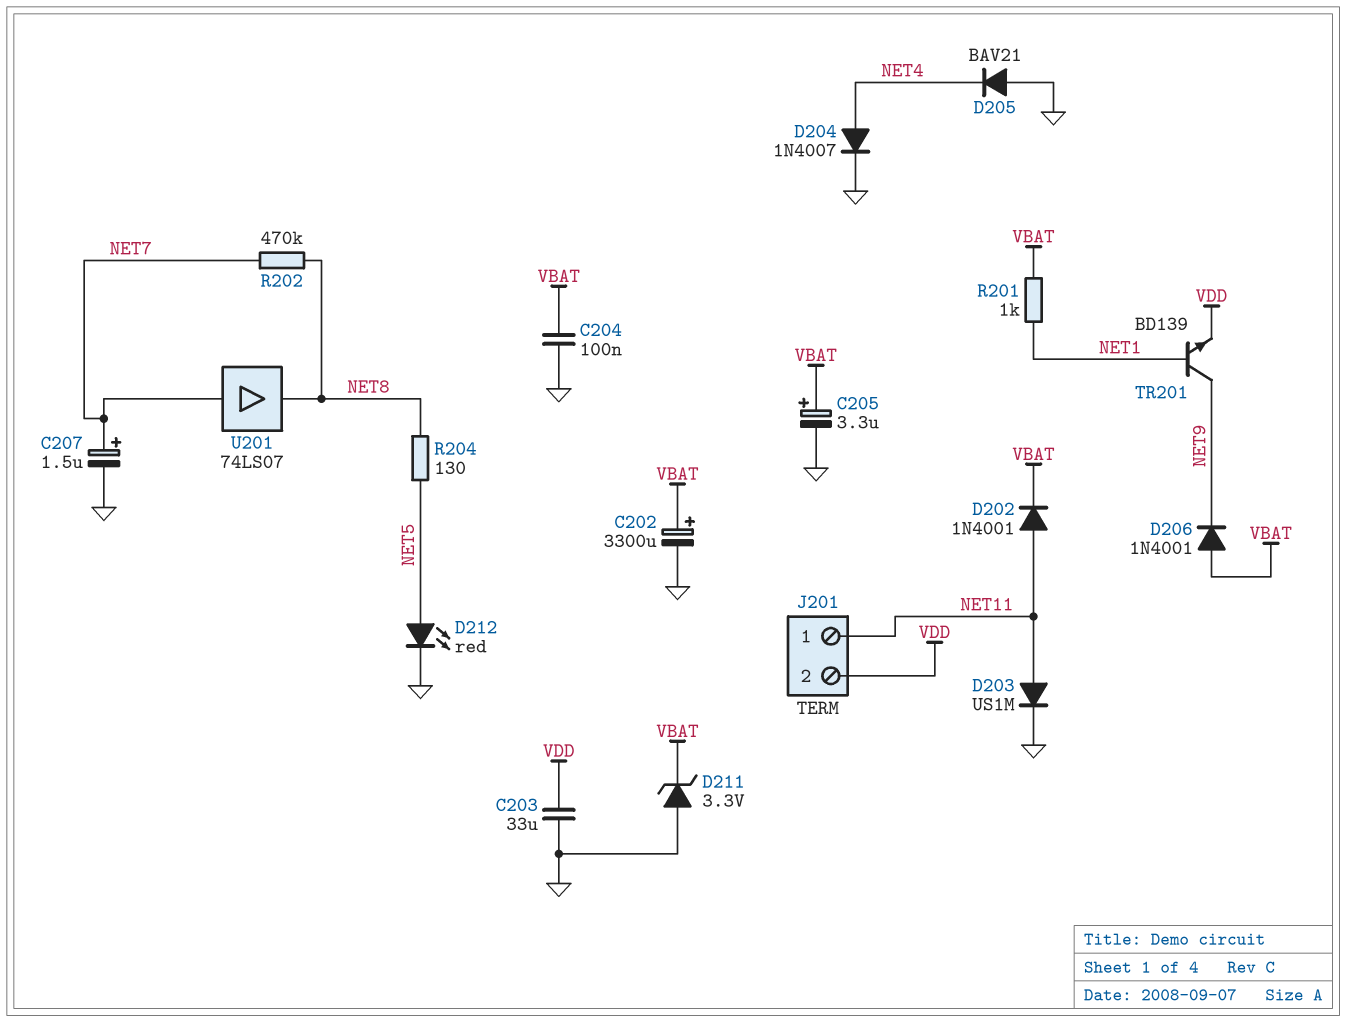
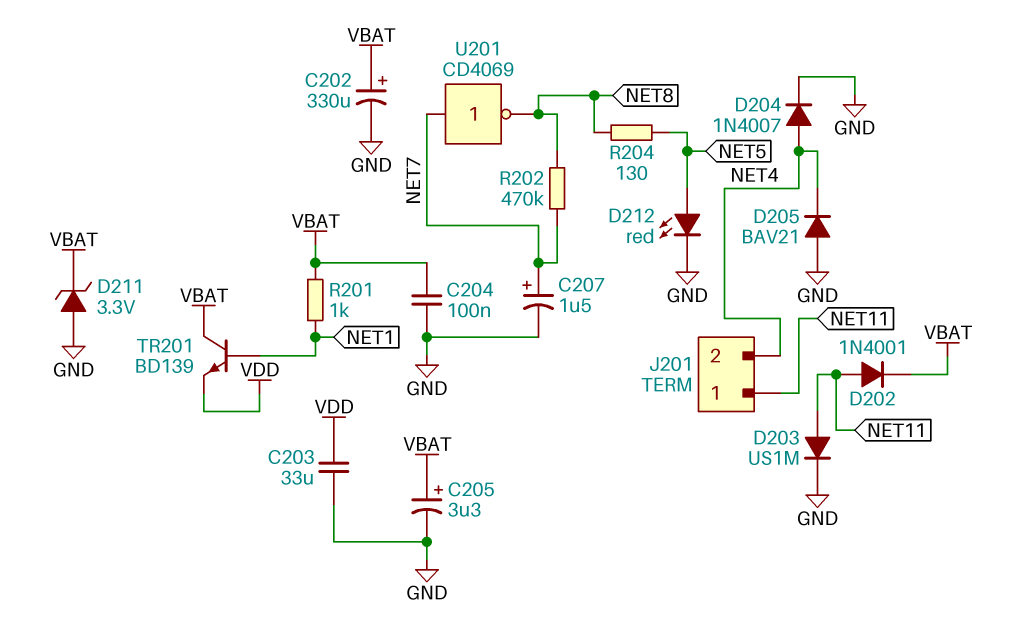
C202: 3300uF (plus VBAT, minus GND) -> 330uF (plus VBAT, minus GND)
D206: diode 1N4001 (A VBAT, K NET9) -> none
J201 pin 2: VDD -> NET4
TR201: NPN BD139 (B NET1, C NET9, E VDD) -> NPN BD139 (B NET1, C VBAT, E VDD)
U201: buffer 74LS07 (in NET7, out NET8) -> NOT CD4069 (in NET7, out NET8)

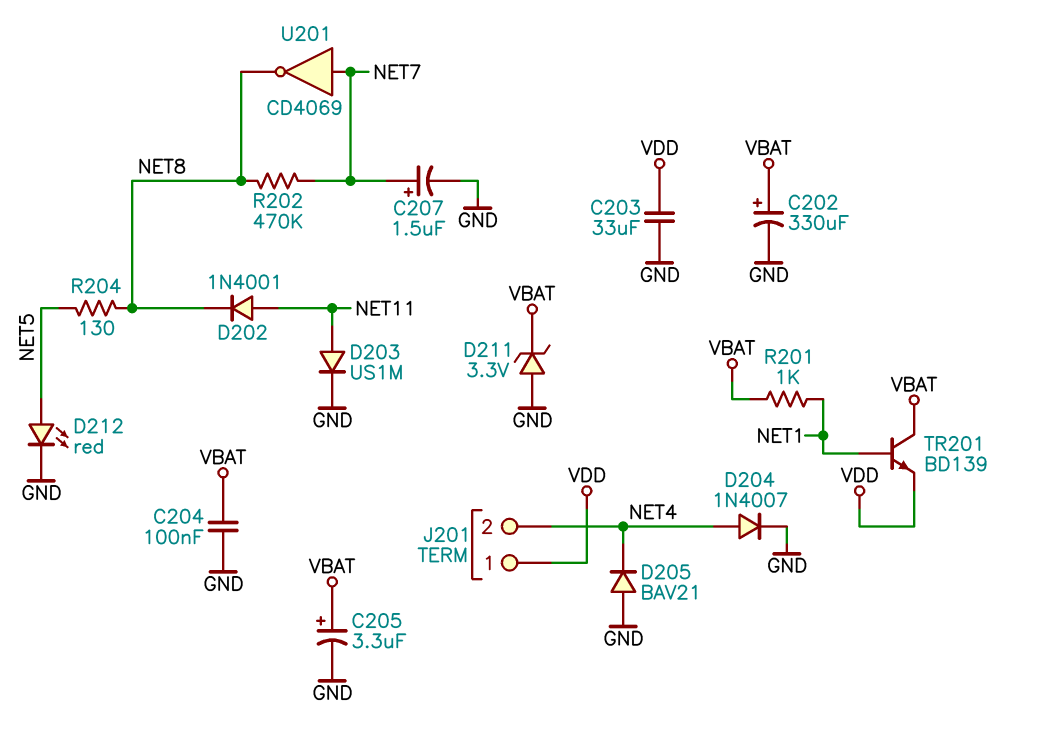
D202: diode 1N4001 (A NET11, K VBAT) -> diode 1N4001 (A NET11, K NET8)
J201 pin 1: NET11 -> VDD

